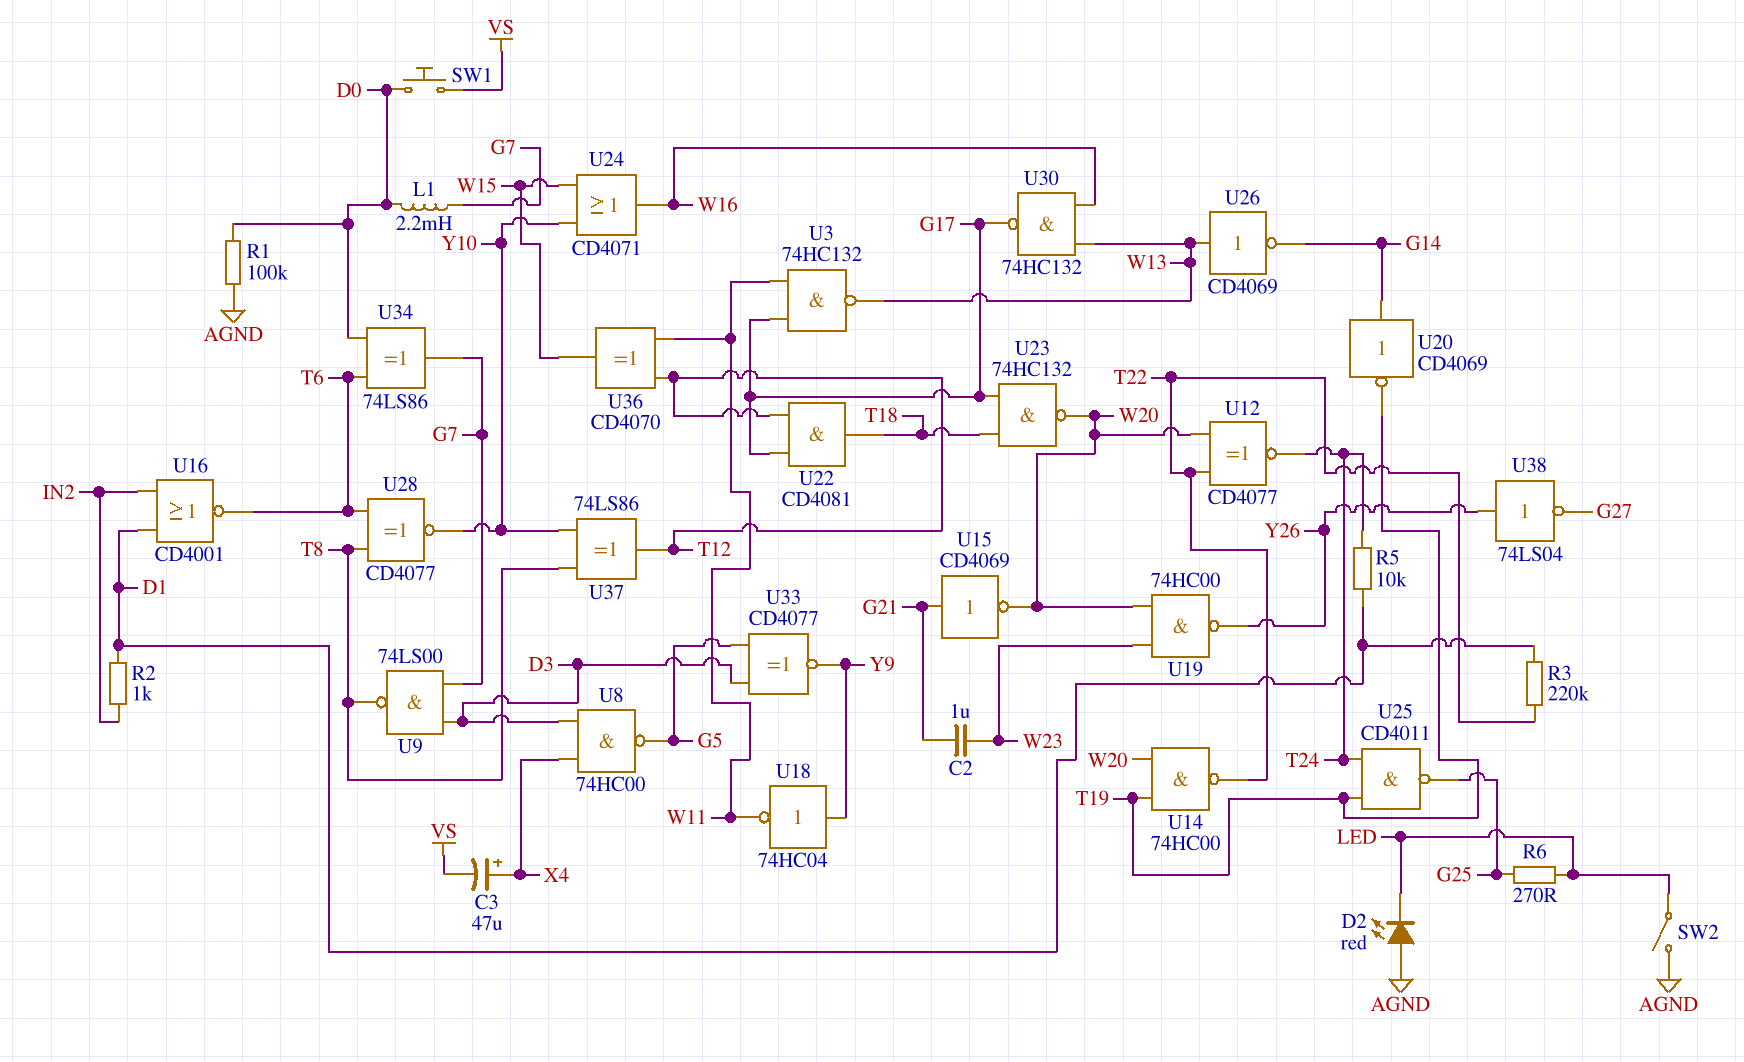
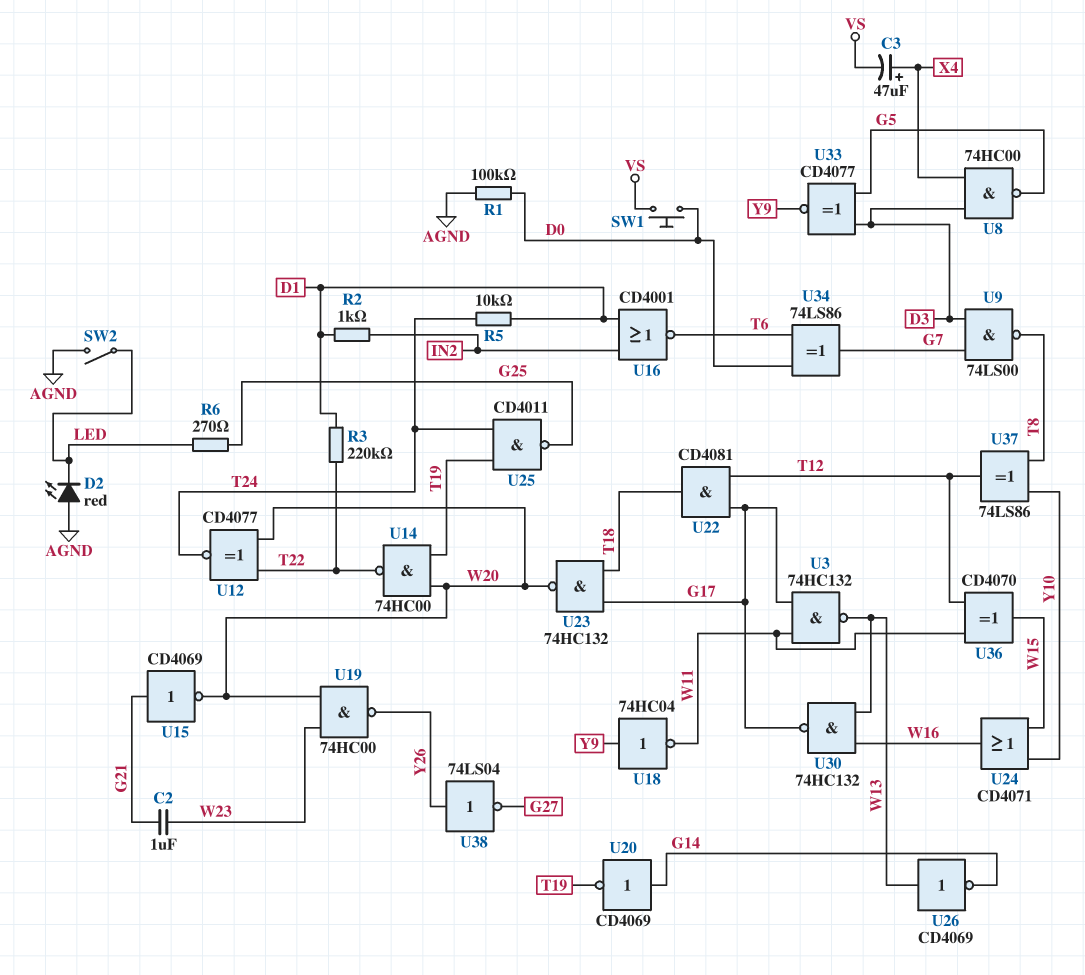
L1: 2.2mH (D0, G7) -> none
U28: XNOR CD4077 (in T6, in T8, out Y10) -> none

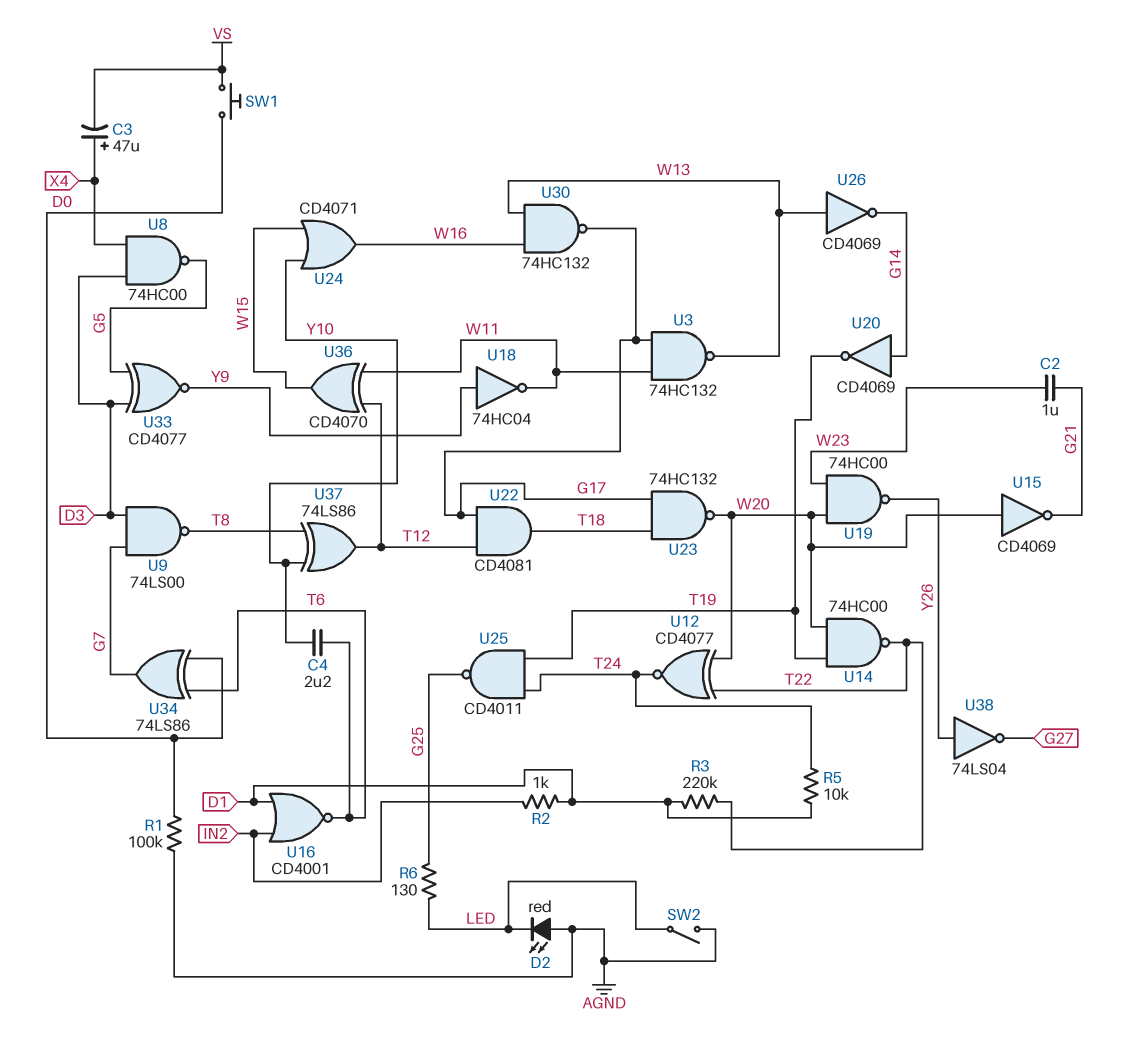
C4: none -> 2.2uF (T6, Y10)
R6: 270 (G25, LED) -> 130 (G25, LED)
U15: NOT CD4069 (in G21, out W20) -> NOT CD4069 (in W20, out G21)

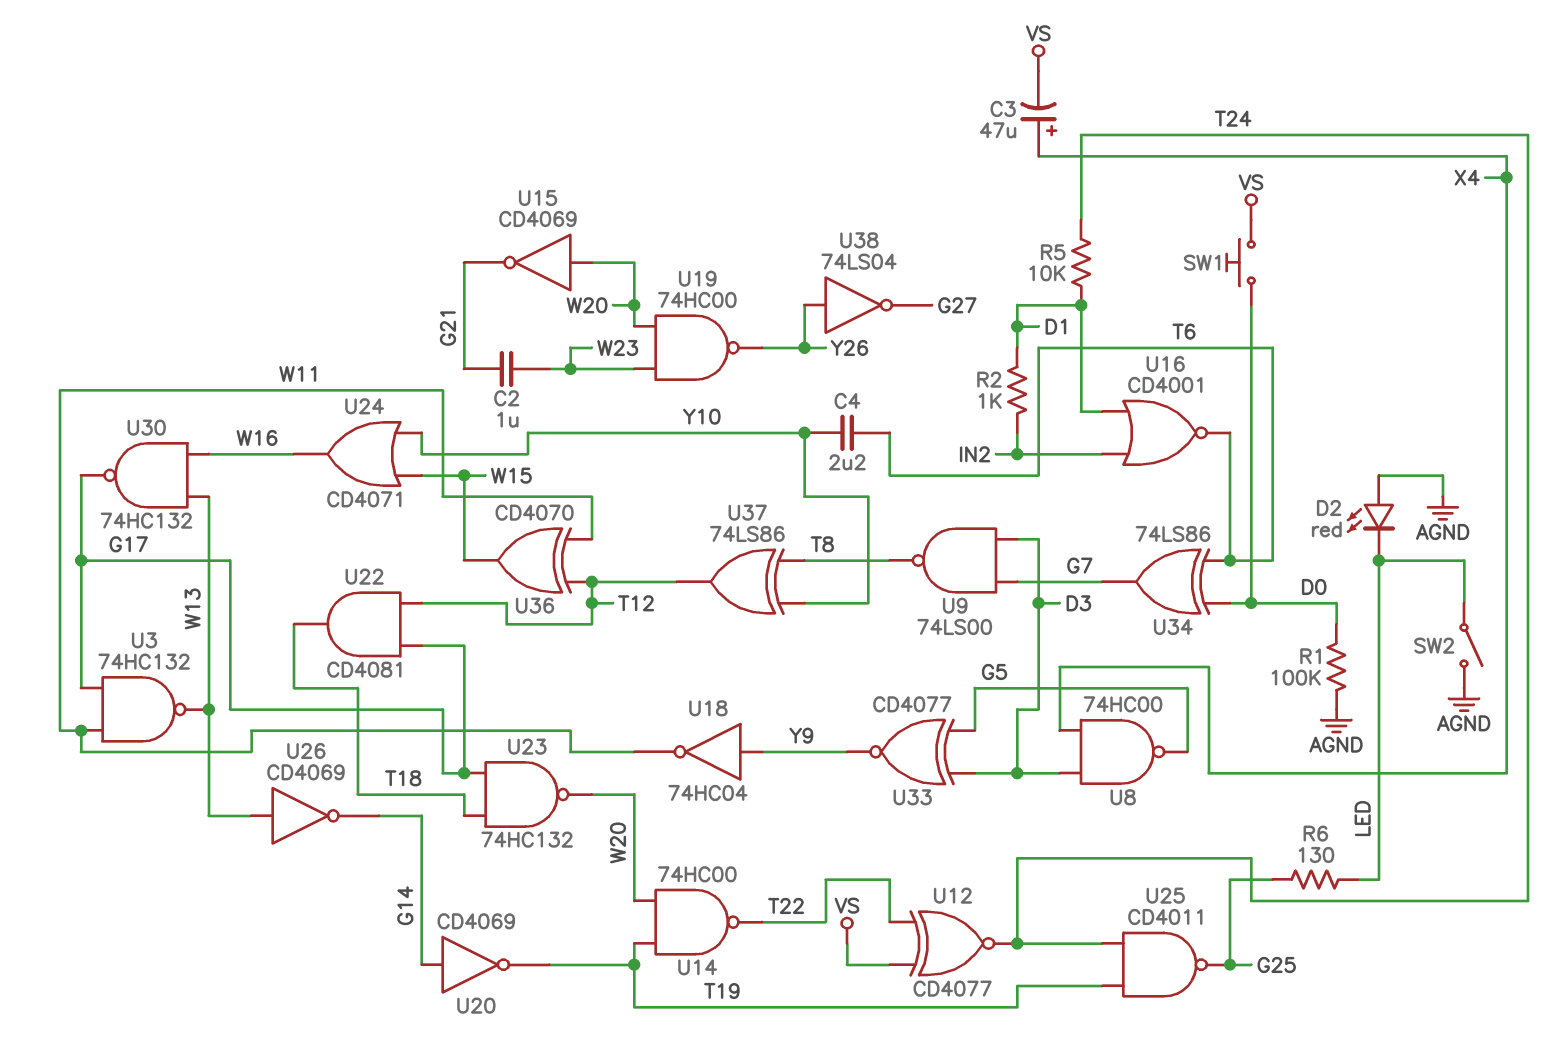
R3: 220k (D1, T22) -> none
U12: XNOR CD4077 (in T22, in W20, out T24) -> XNOR CD4077 (in T22, in VS, out T24)

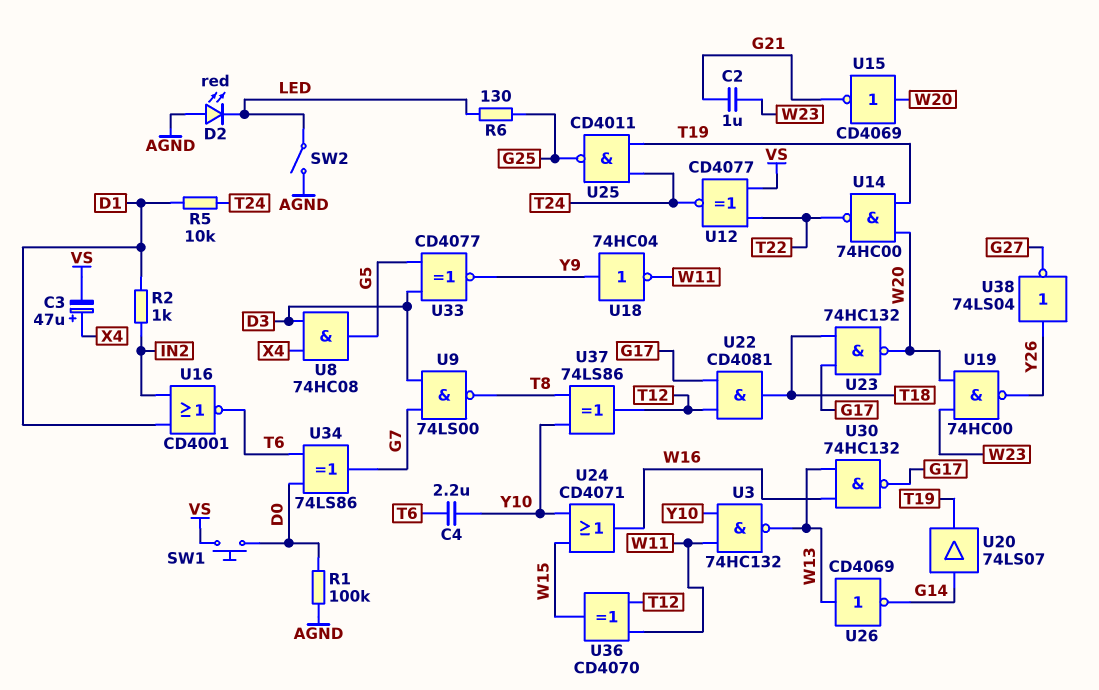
U3: NAND 74HC132 (in G17, in W11, out W13) -> NAND 74HC132 (in W11, in Y10, out W13)
U8: NAND 74HC00 (in D3, in X4, out G5) -> AND 74HC08 (in D3, in X4, out G5)
U20: NOT CD4069 (in G14, out T19) -> buffer 74LS07 (in G14, out T19)

